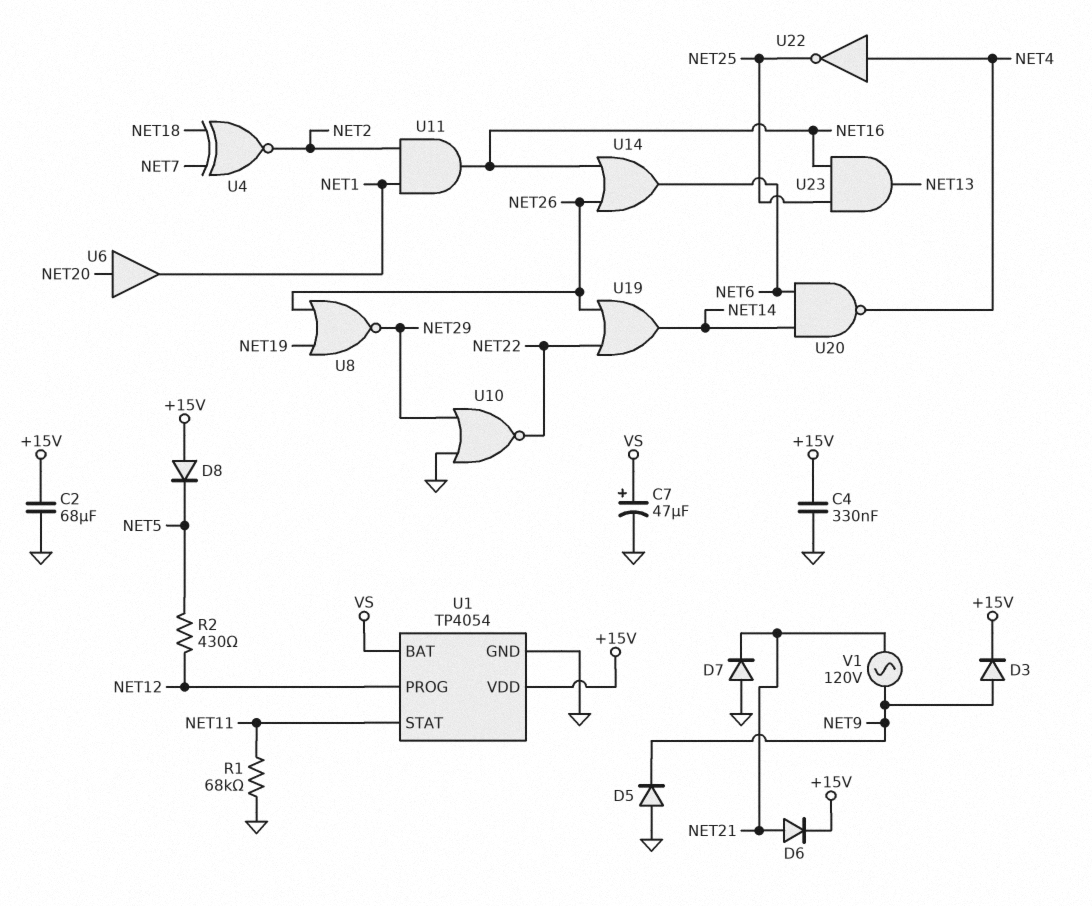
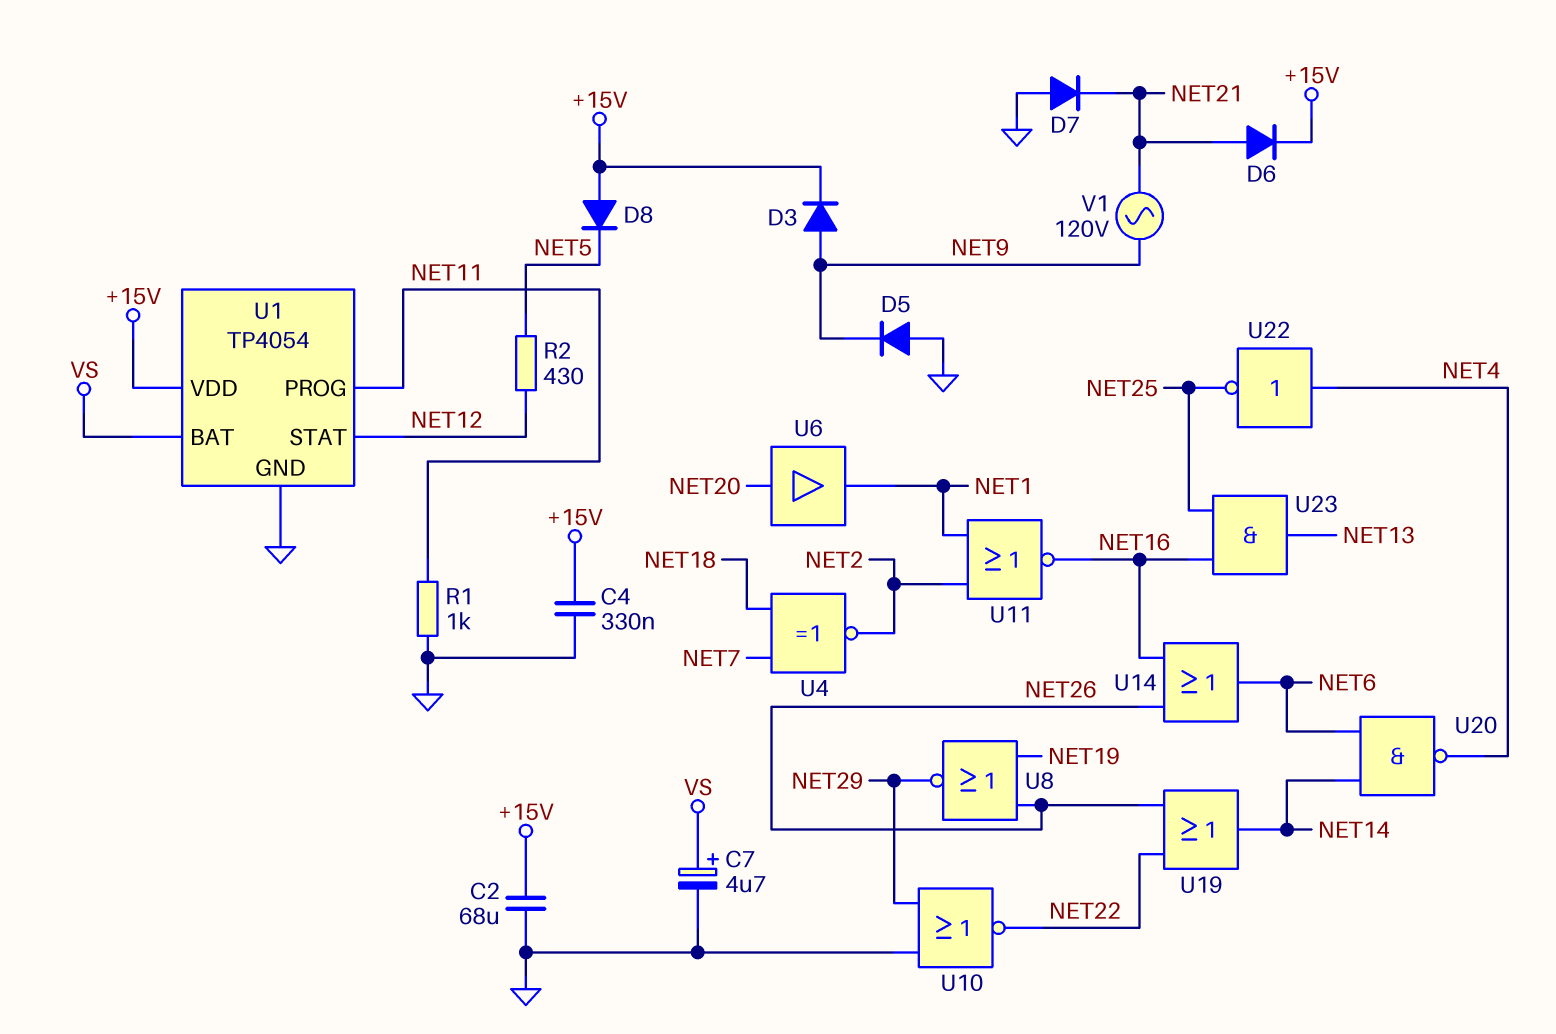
C7: 47uF (plus VS, minus GND) -> 4.7uF (plus VS, minus GND)
R1: 68k (GND, NET11) -> 1k (GND, NET11)
U1 pin PROG: NET12 -> NET11
U1 pin STAT: NET11 -> NET12
U11: AND (in NET1, in NET2, out NET16) -> NOR (in NET1, in NET2, out NET16)

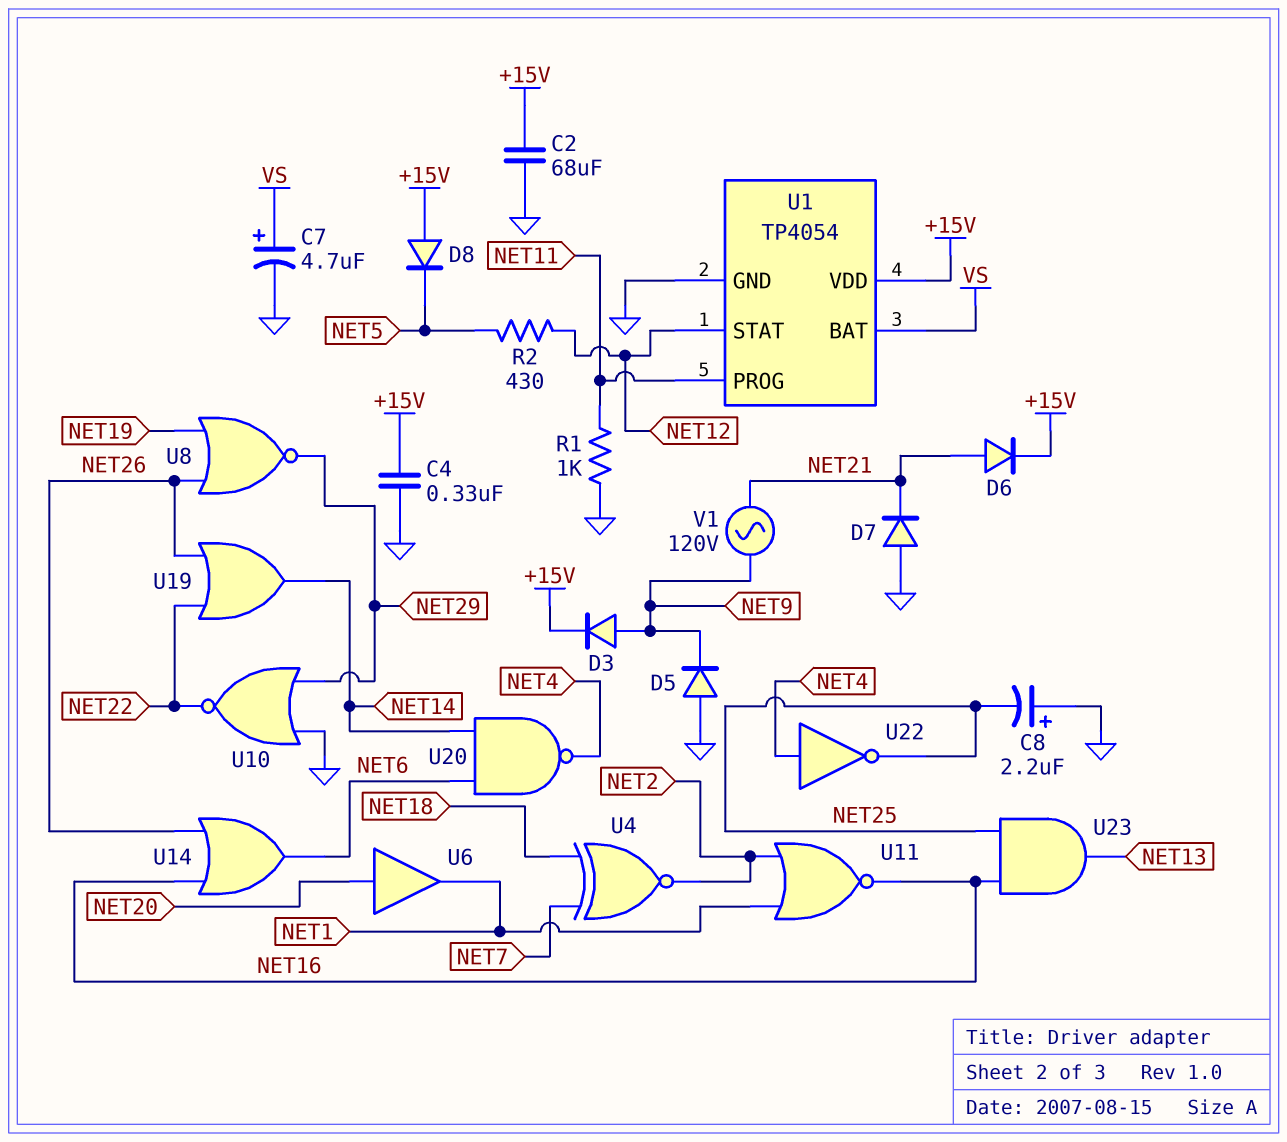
C8: none -> 2.2uF (plus GND, minus NET25)

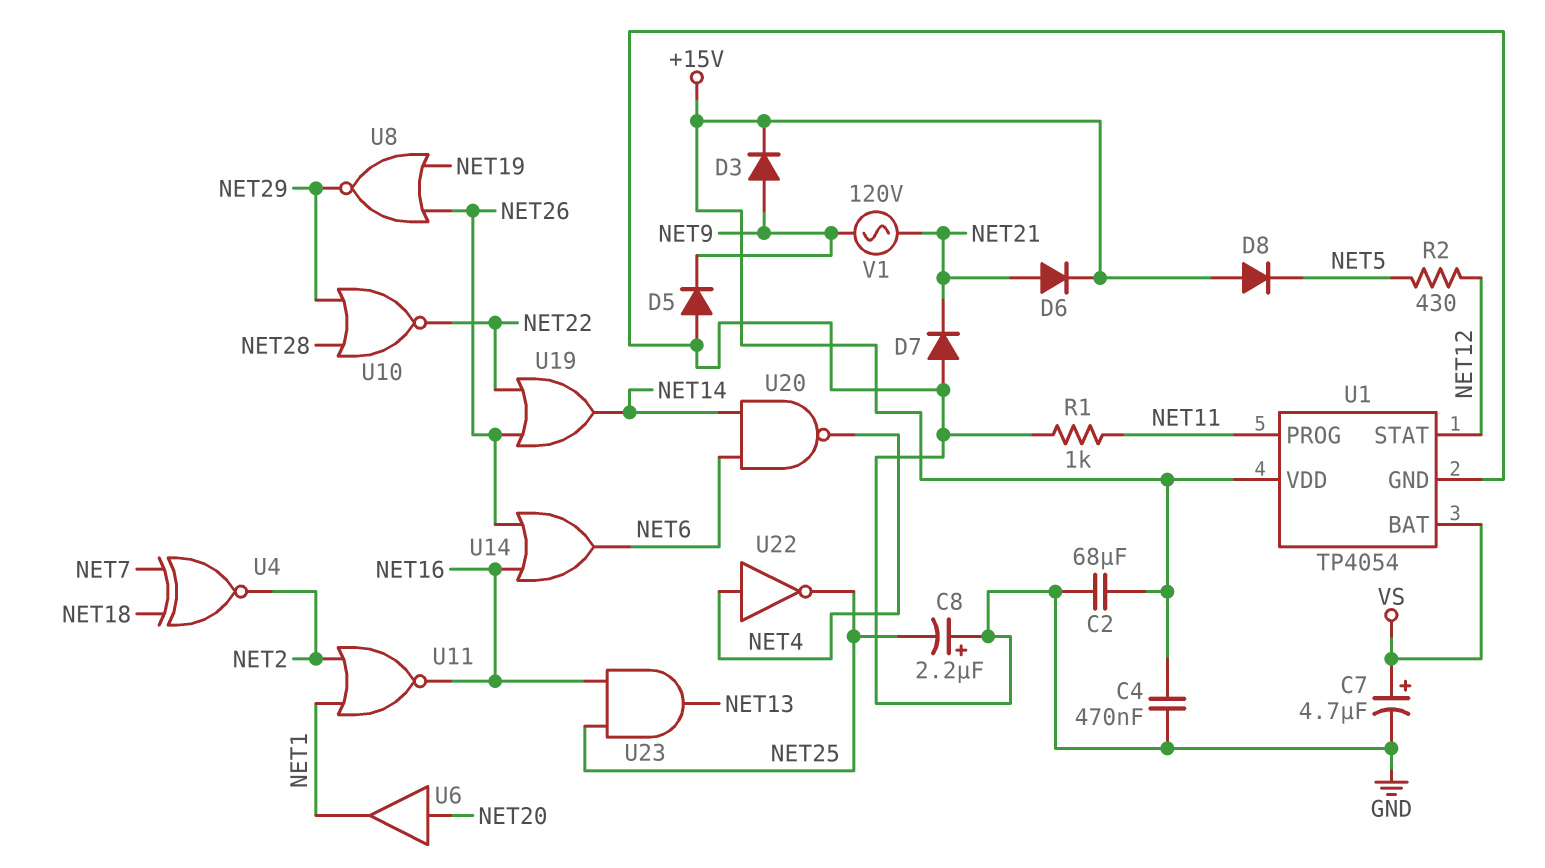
C4: 330nF (+15V, GND) -> 470nF (+15V, GND)
U10: NOR (in GND, in NET29, out NET22) -> NOR (in NET28, in NET29, out NET22)

